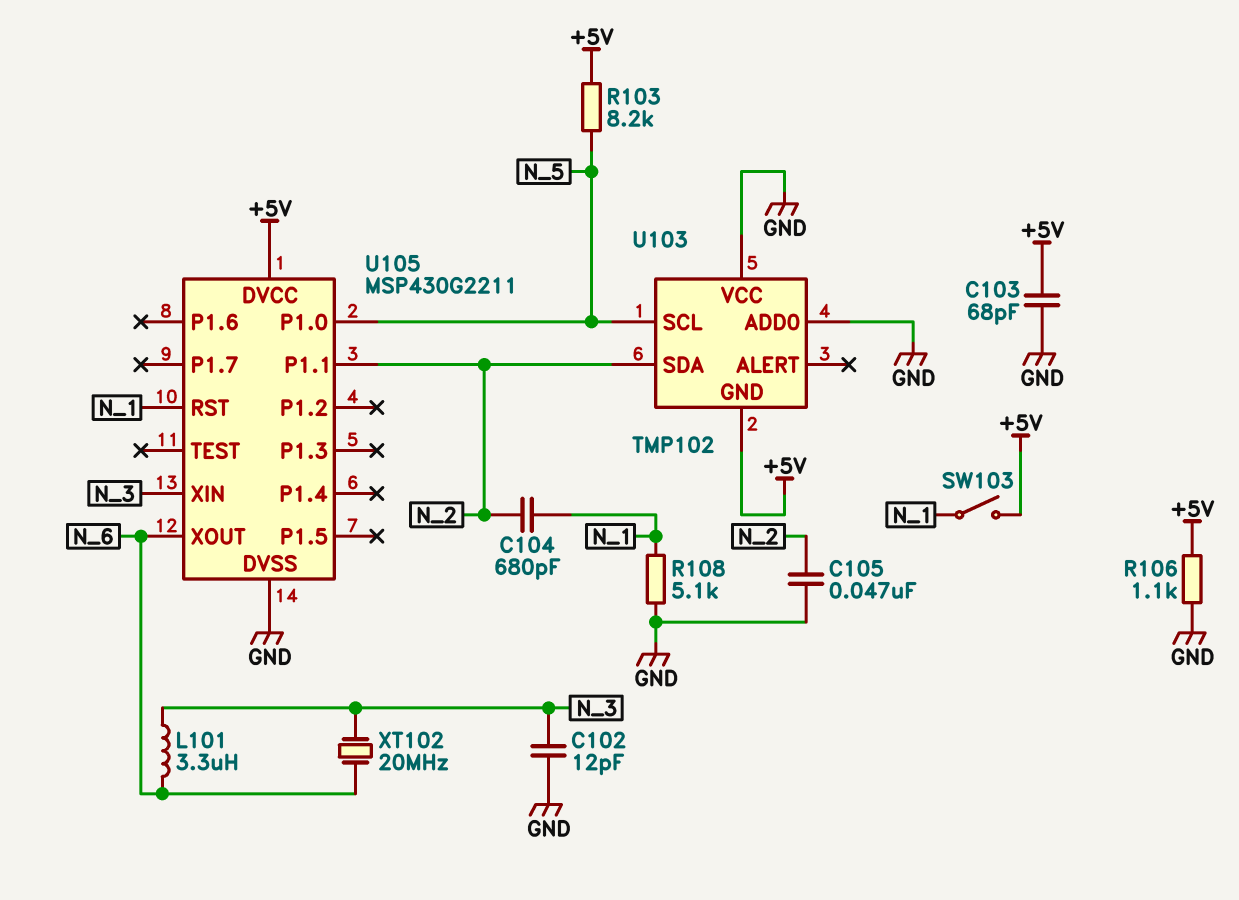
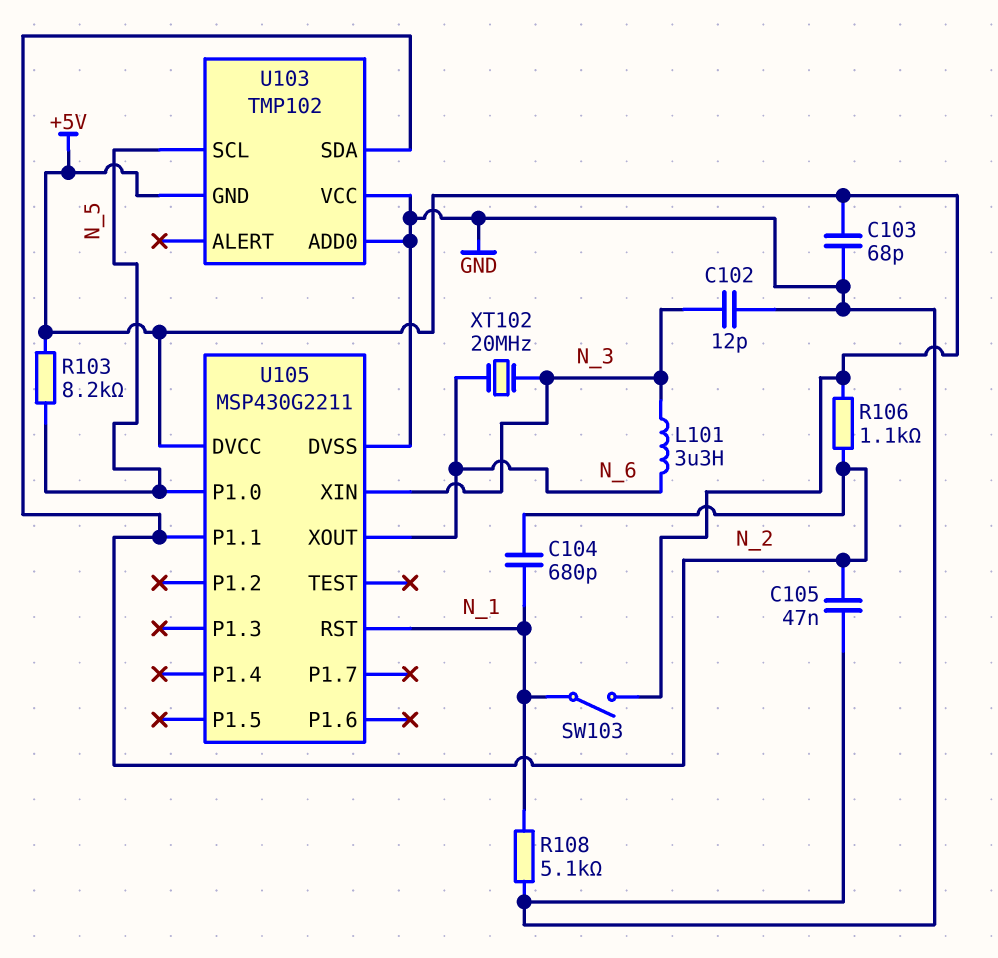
R106: 1.1k (+5V, GND) -> 1.1k (+5V, N_2)

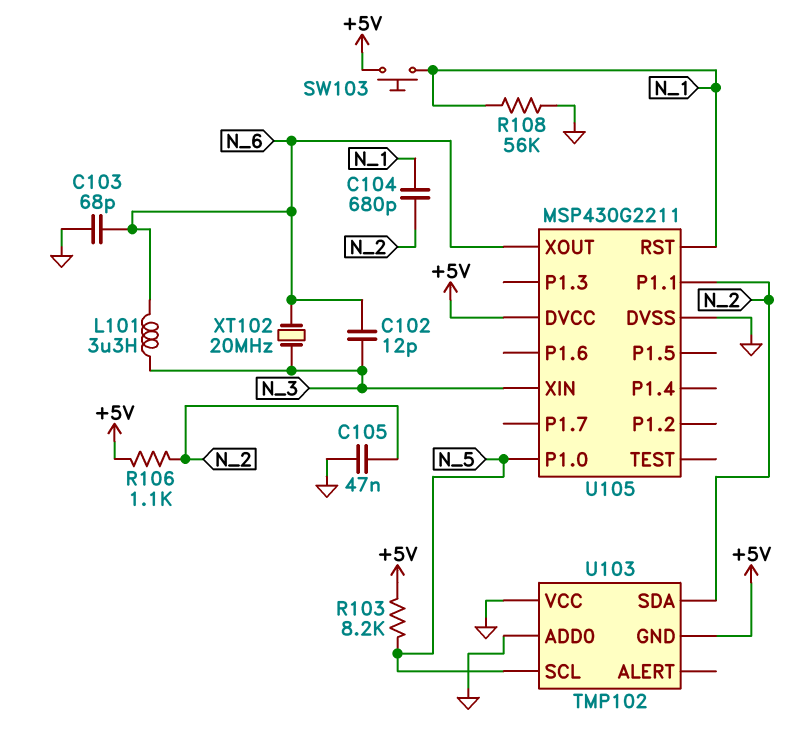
C102: 12pF (GND, N_3) -> 12pF (N_3, N_6)
C103: 68pF (+5V, GND) -> 68pF (GND, N_6)
R108: 5.1k (GND, N_1) -> 56k (GND, N_1)
SW103: switch (+5V, N_1) -> button (+5V, N_1)

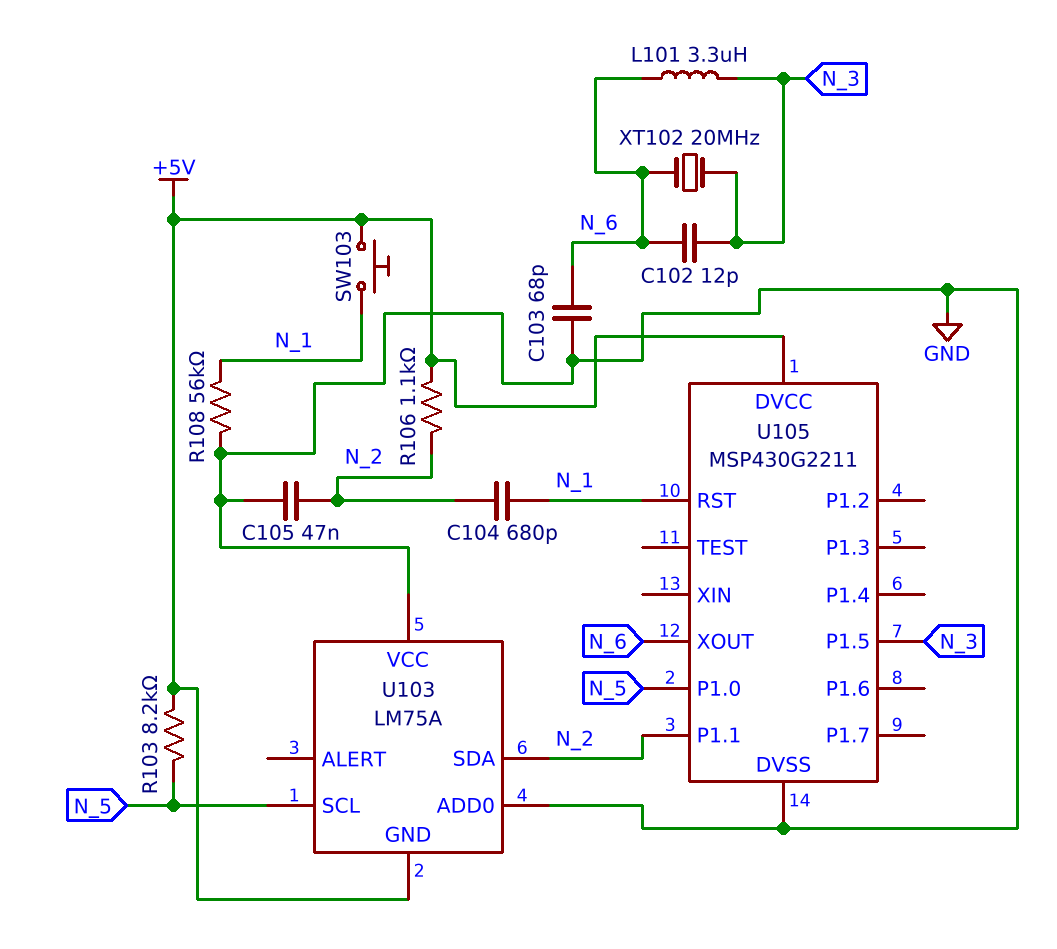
U103: TMP102 -> LM75A
U105 pin P1.5: none -> N_3
U105 pin XIN: N_3 -> none

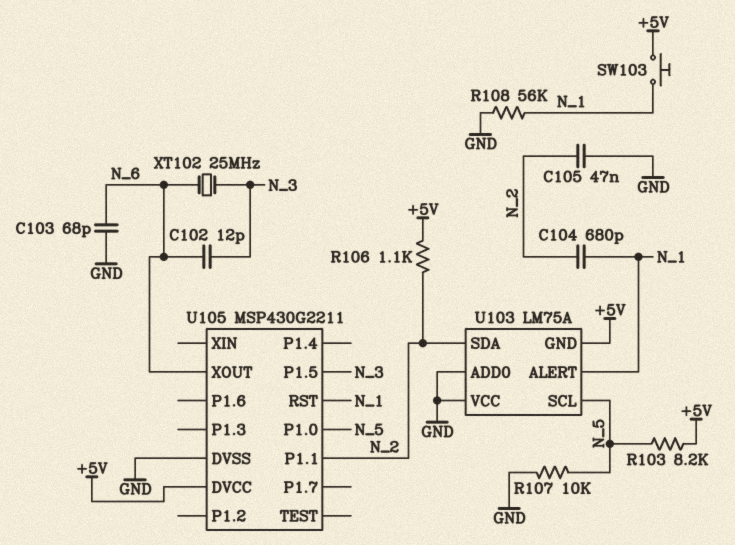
L101: 3.3uH (N_3, N_6) -> none
R107: none -> 10k (GND, N_5)
U103 pin ALERT: none -> N_1
XT102: 20MHz (N_3, N_6) -> 25MHz (N_3, N_6)

